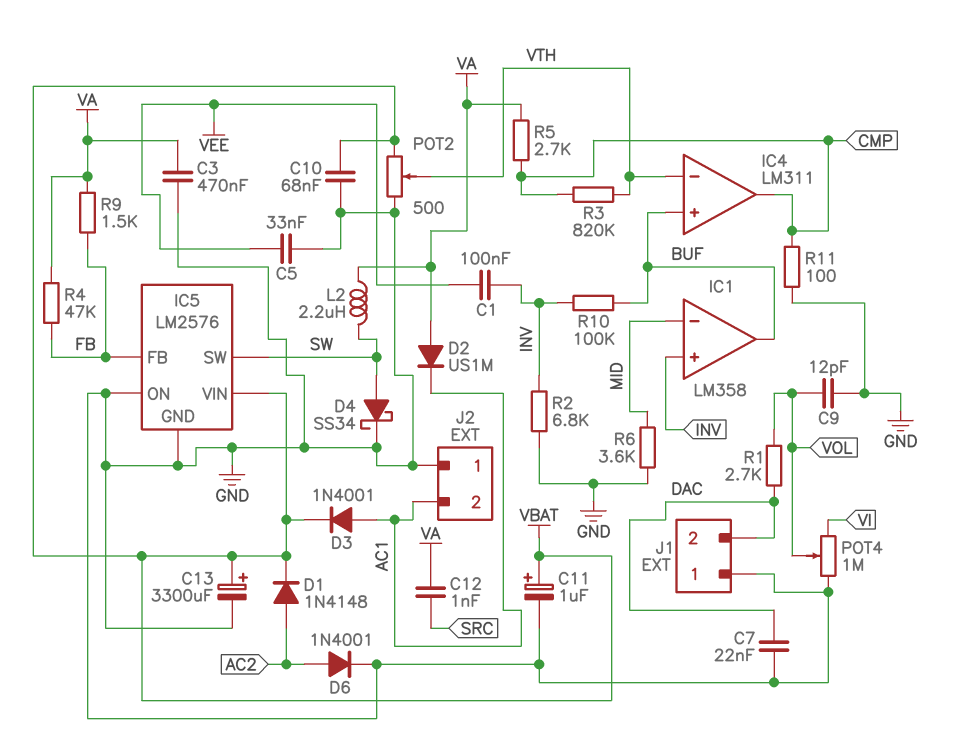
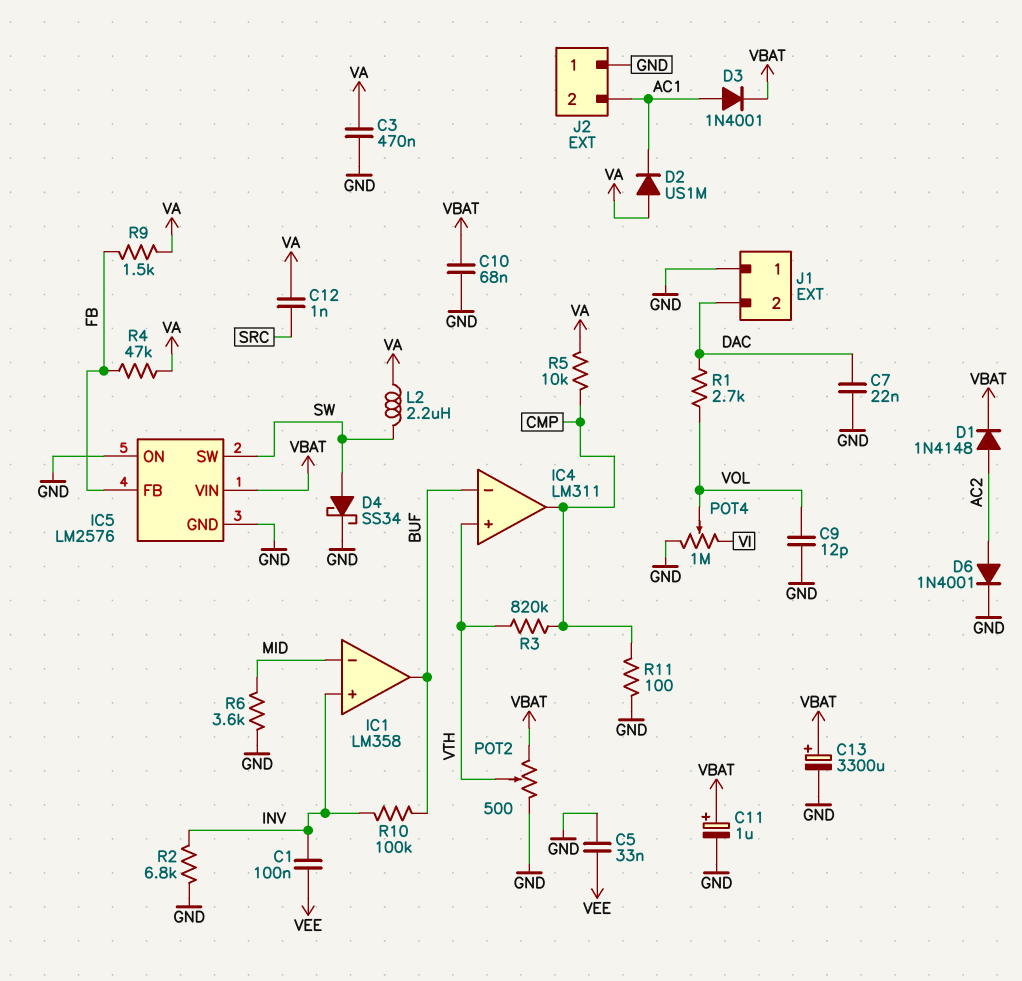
IC4 pin in+: BUF -> VTH
IC4 pin in-: VTH -> BUF
R5: 2.7k (CMP, VA) -> 10k (CMP, VA)

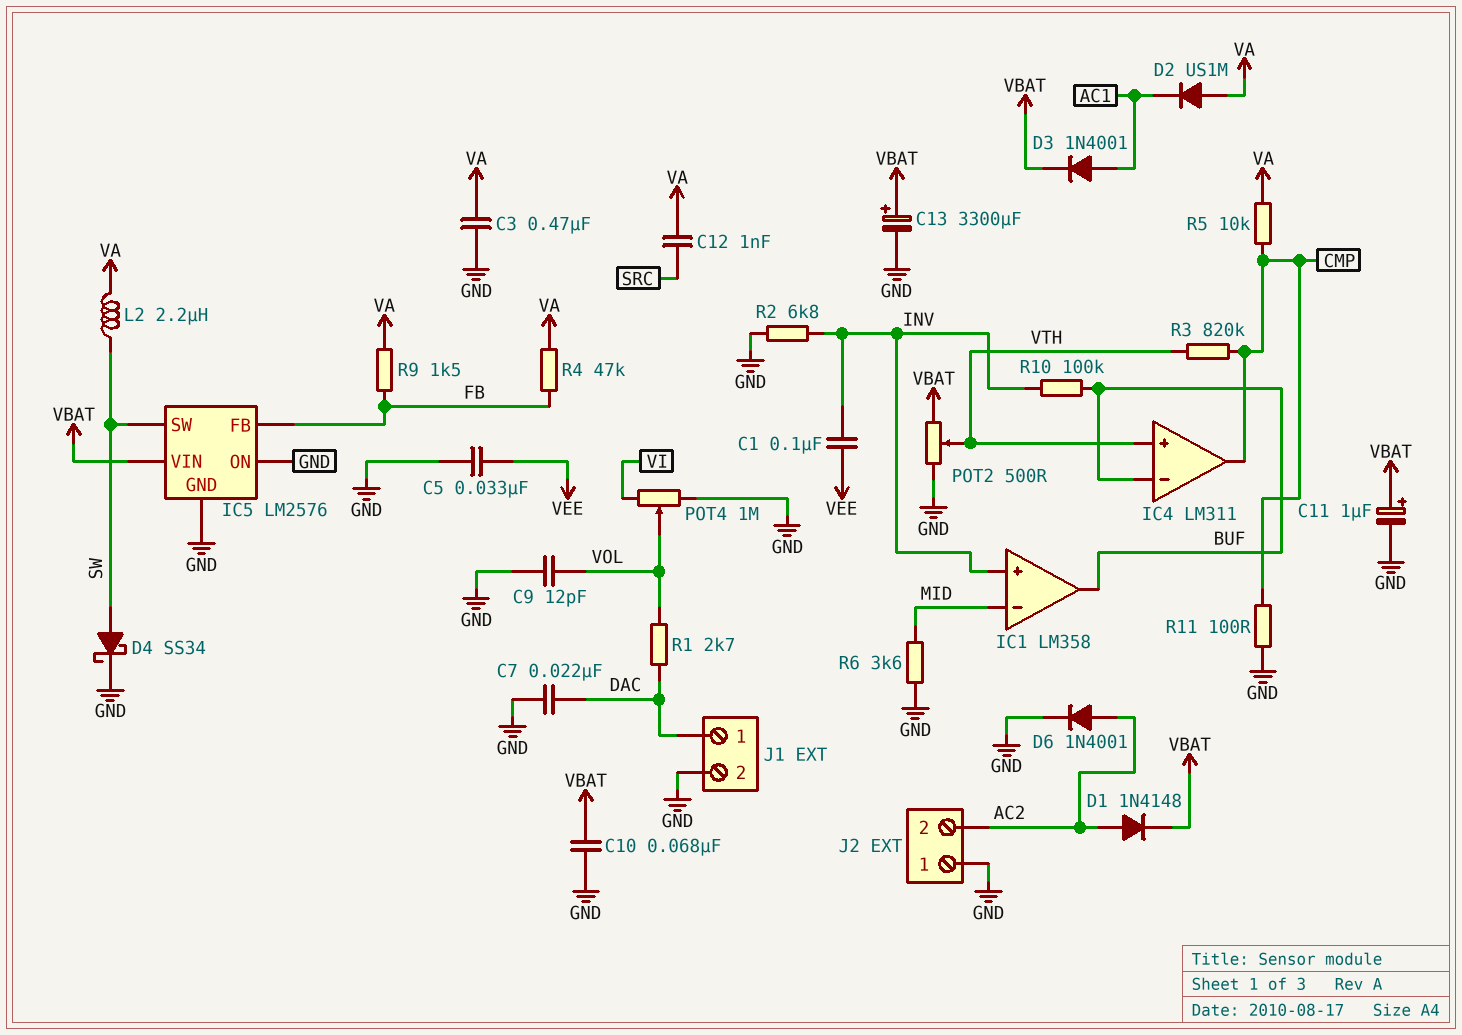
J1 pin 1: GND -> DAC
J1 pin 2: DAC -> GND
J2 pin 2: AC1 -> AC2

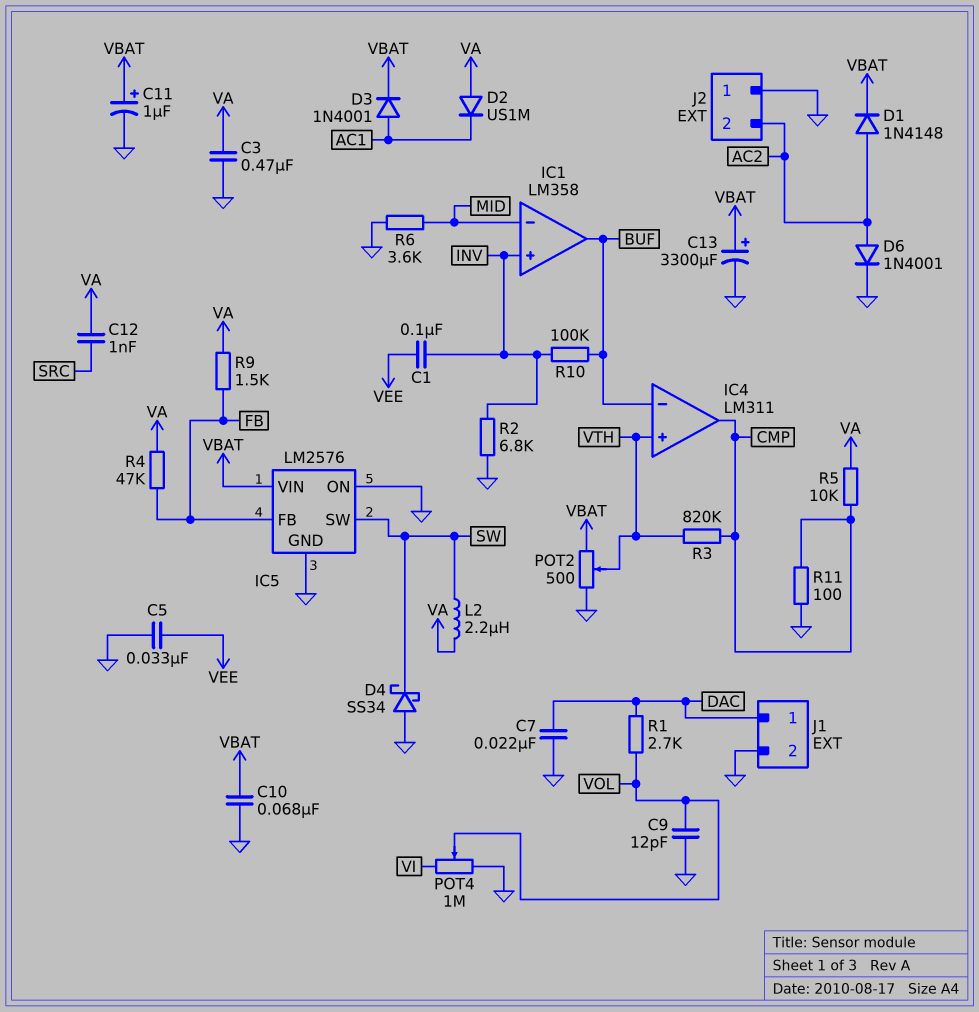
D4: schottky SS34 (A SW, K GND) -> schottky SS34 (A GND, K SW)

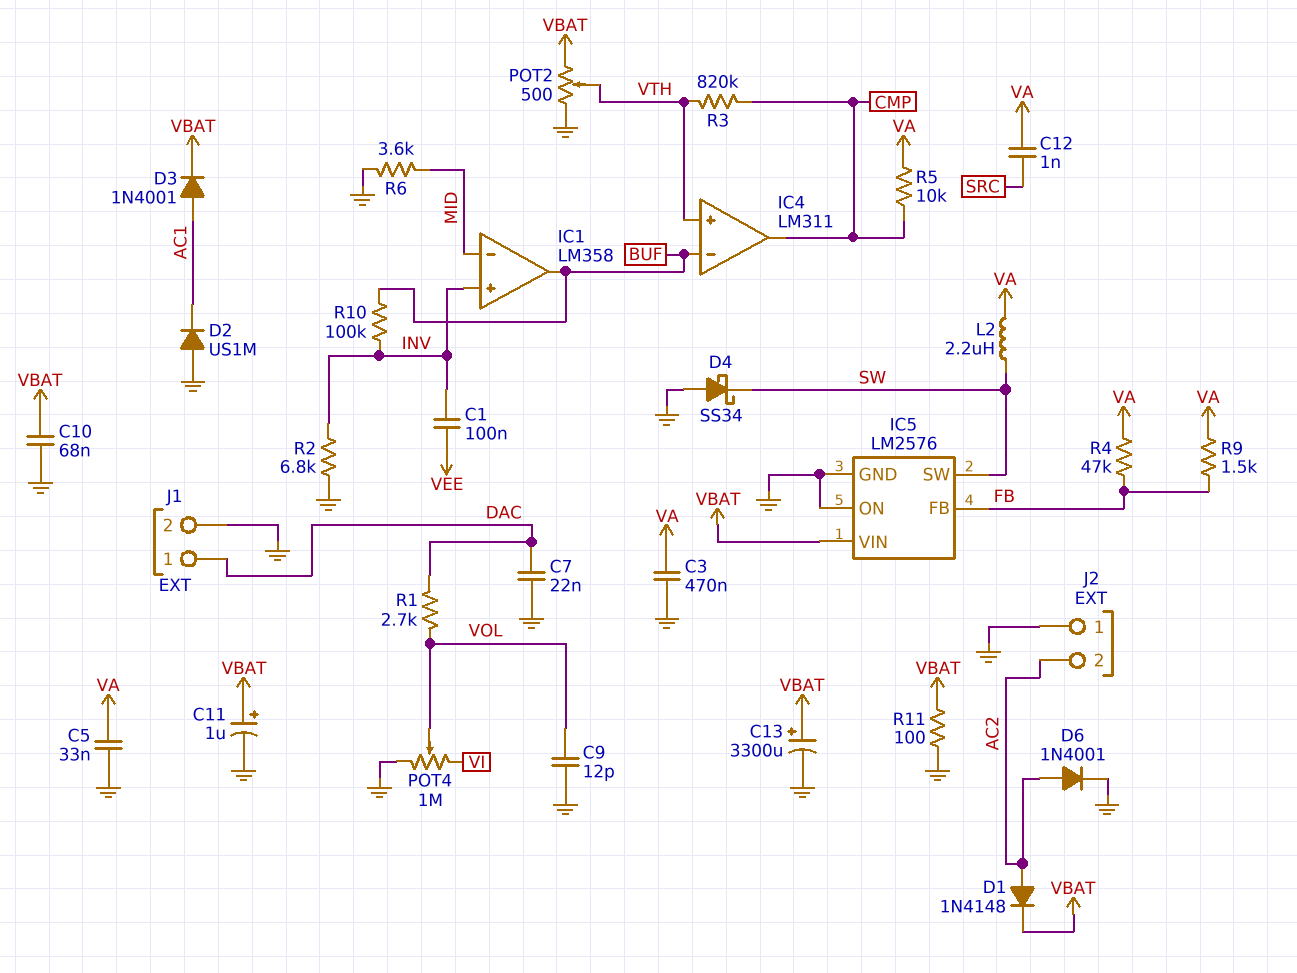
C5: 33nF (GND, VEE) -> 33nF (GND, VA)
D2: diode US1M (A VA, K AC1) -> diode US1M (A GND, K AC1)
R11: 100 (CMP, GND) -> 100 (GND, VBAT)

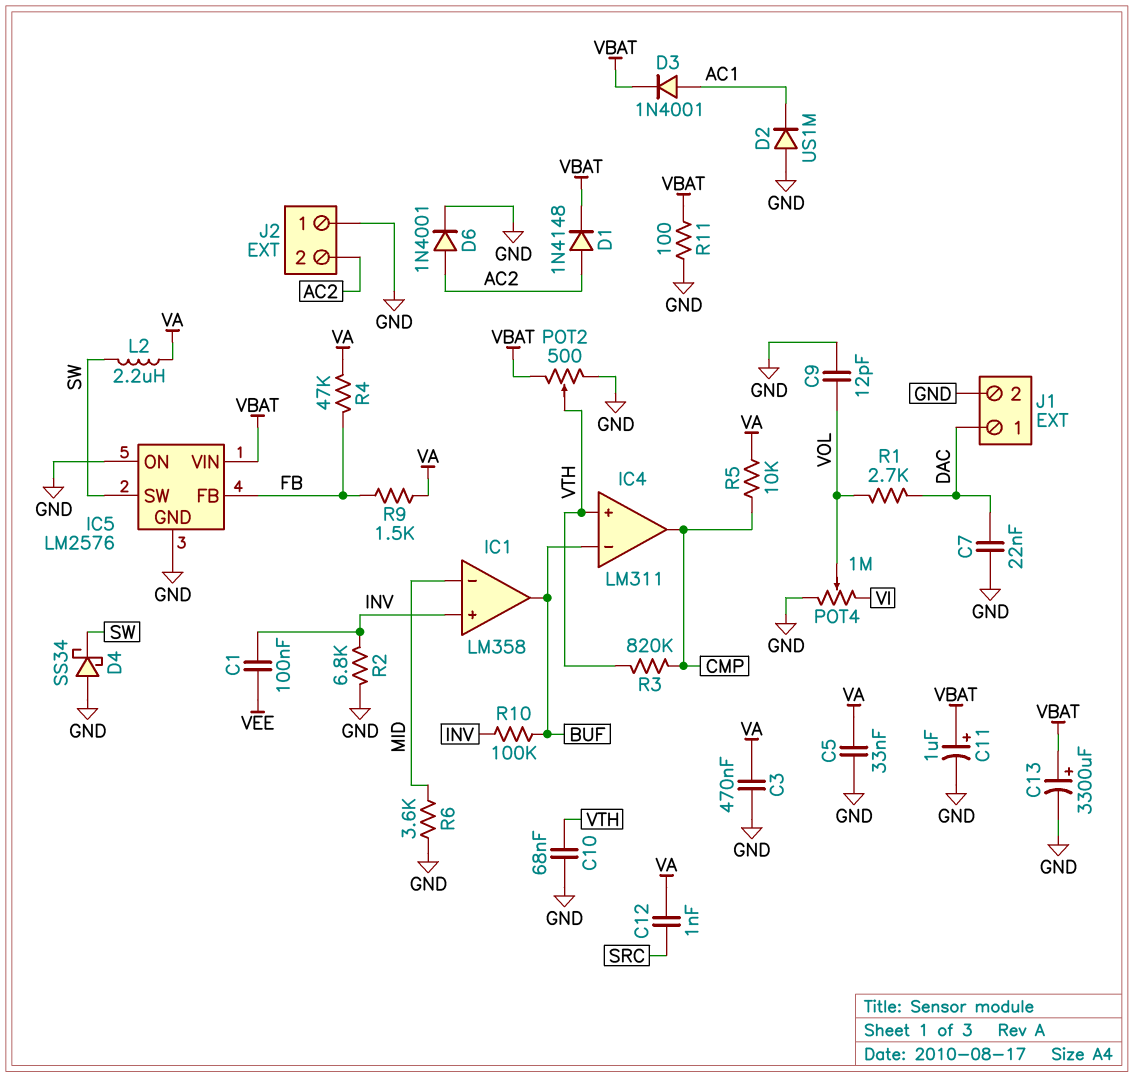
C10: 68nF (GND, VBAT) -> 68nF (GND, VTH)

